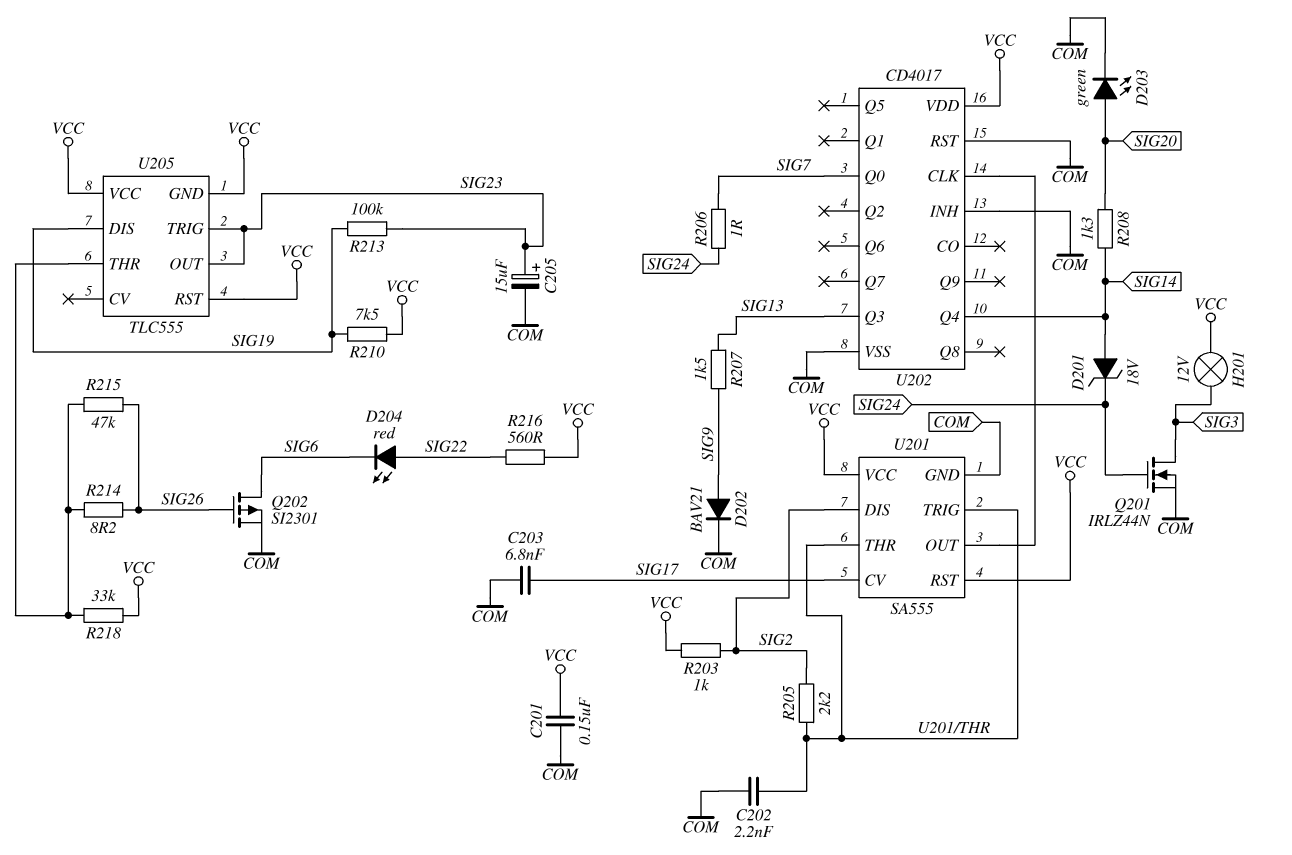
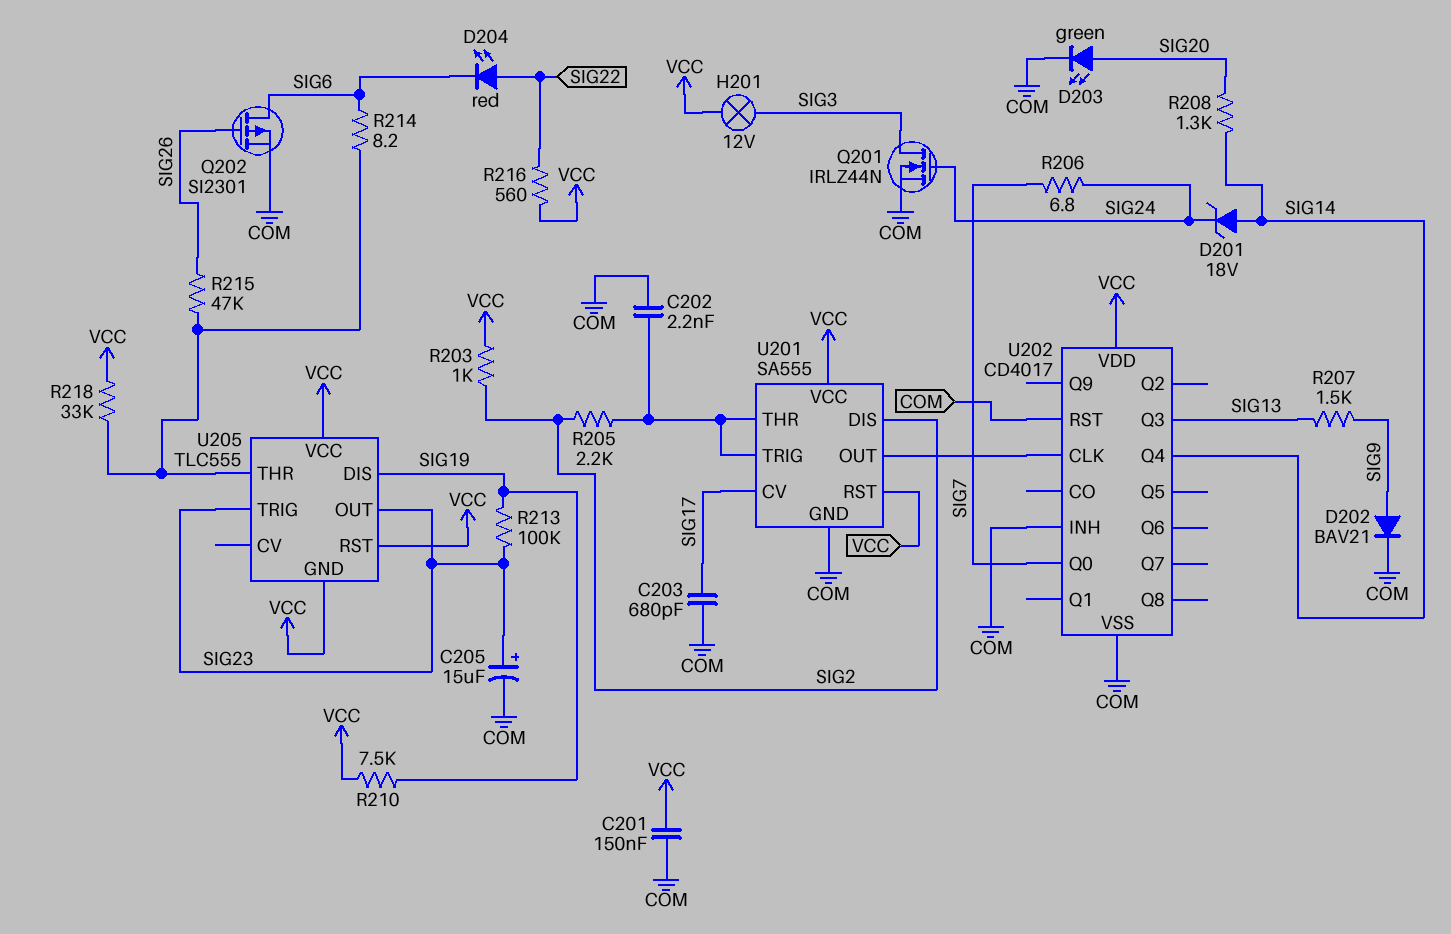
C203: 6.8nF (COM, SIG17) -> 680pF (COM, SIG17)
R206: 1 (SIG7, SIG24) -> 6.8 (SIG7, SIG24)
R214: 8.2 (SIG26, U205/THR) -> 8.2 (SIG6, U205/THR)

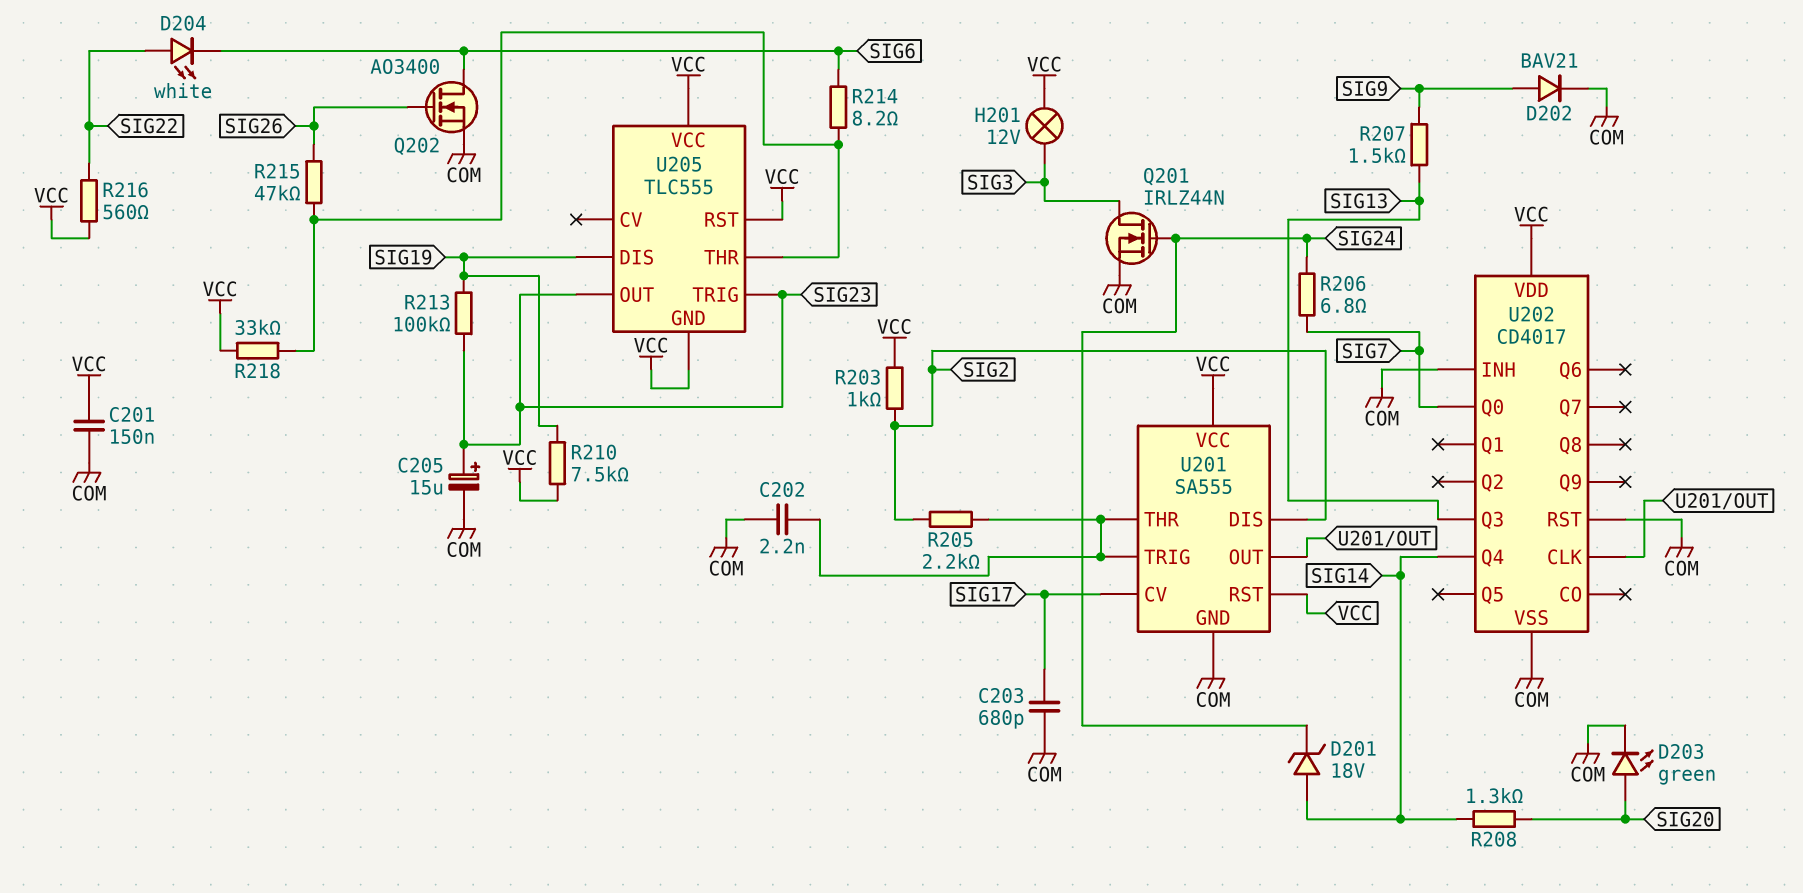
D204: LED red (A SIG22, K SIG6) -> LED white (A SIG22, K SIG6)
Q202: PMOS SI2301 (G SIG26, D SIG6, S COM) -> NMOS AO3400 (G SIG26, D SIG6, S COM)

